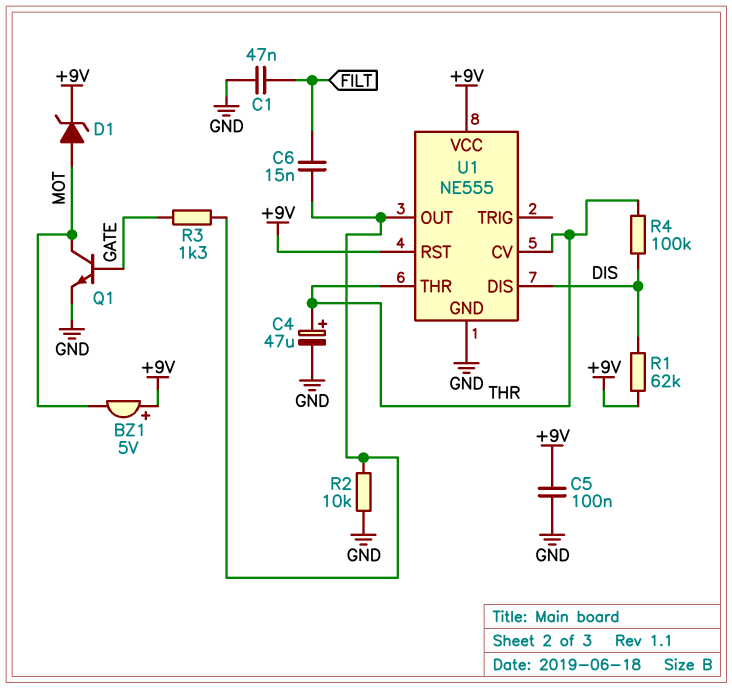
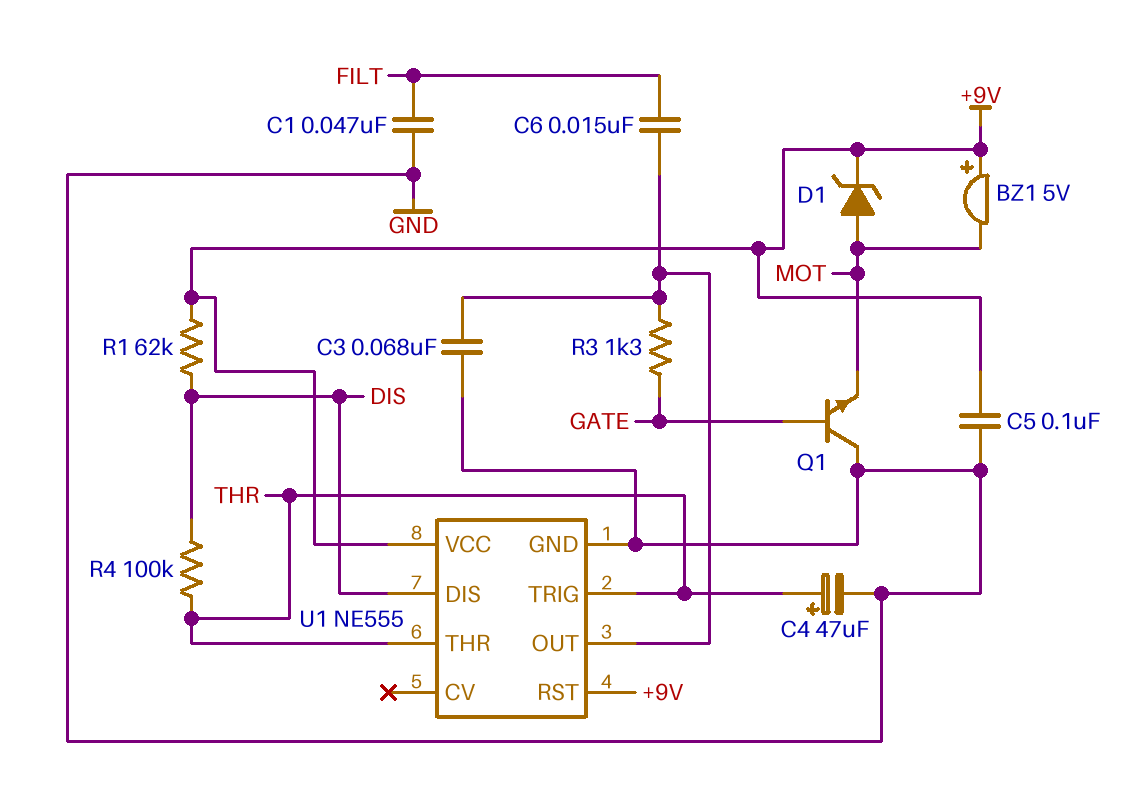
C3: none -> 68nF (GND, U1/OUT)
Q1: NPN (B GATE, C MOT, E GND) -> NPN (B GATE, C GND, E MOT)
R2: 10k (GND, U1/OUT) -> none
U1 pin CV: THR -> none
U1 pin TRIG: none -> THR

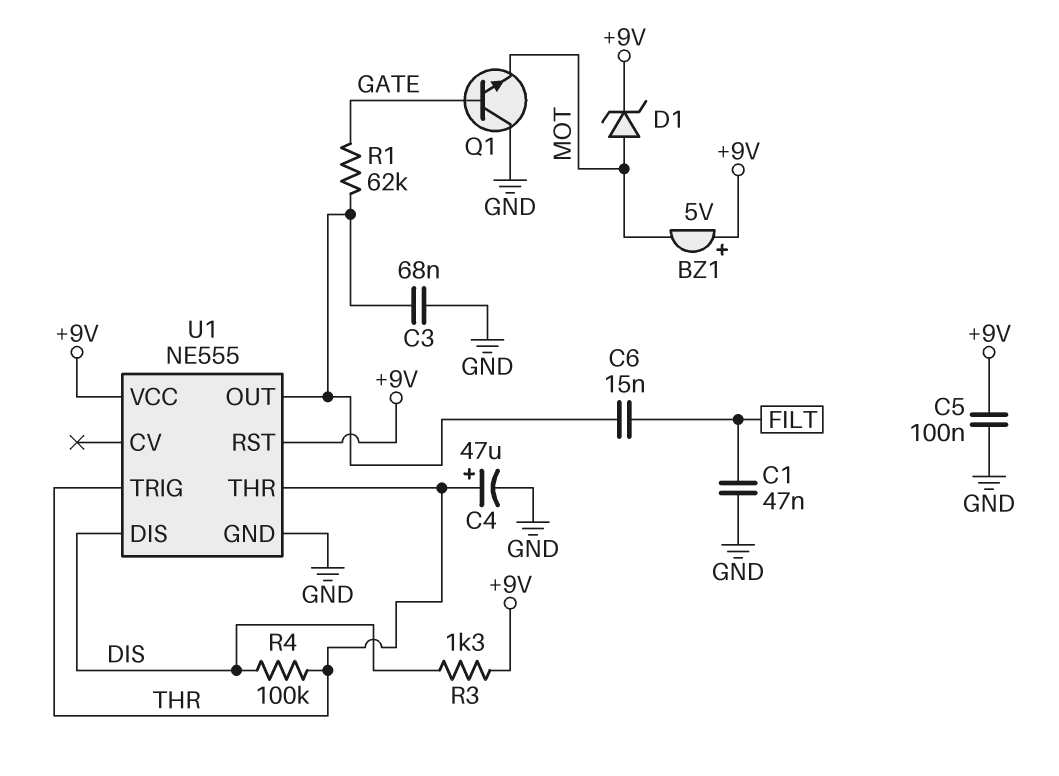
R1: 62k (+9V, DIS) -> 62k (GATE, U1/OUT)
R3: 1.3k (GATE, U1/OUT) -> 1.3k (+9V, DIS)

